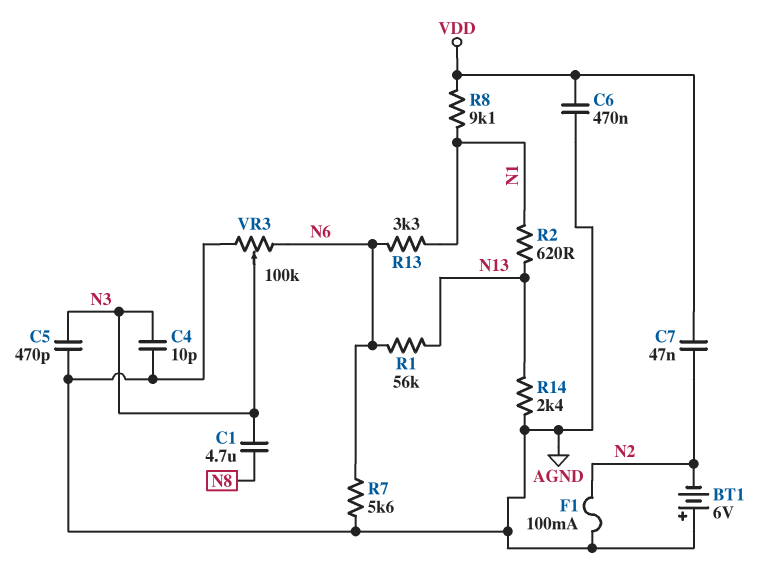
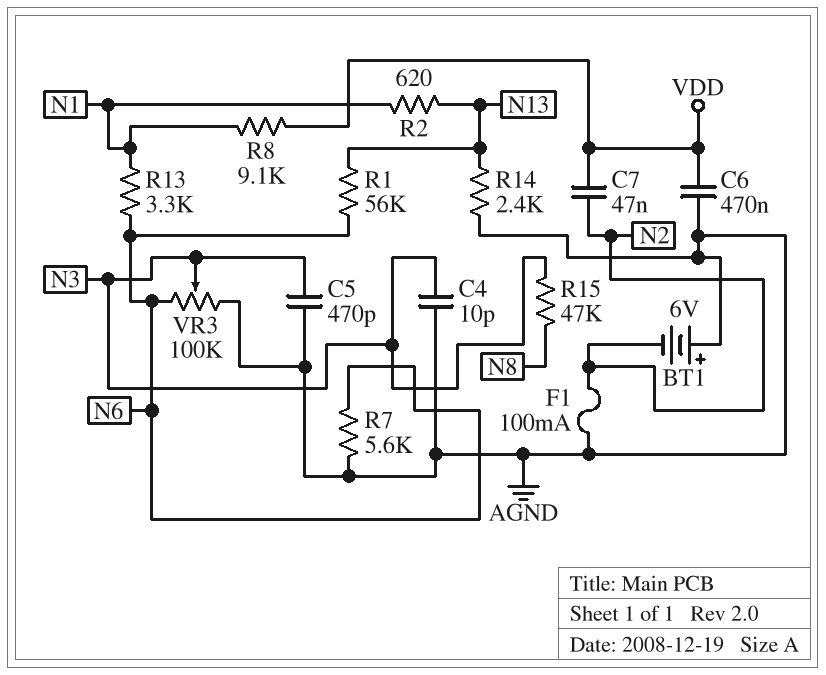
C1: 4.7uF (N3, N8) -> none
R15: none -> 47k (N3, N8)

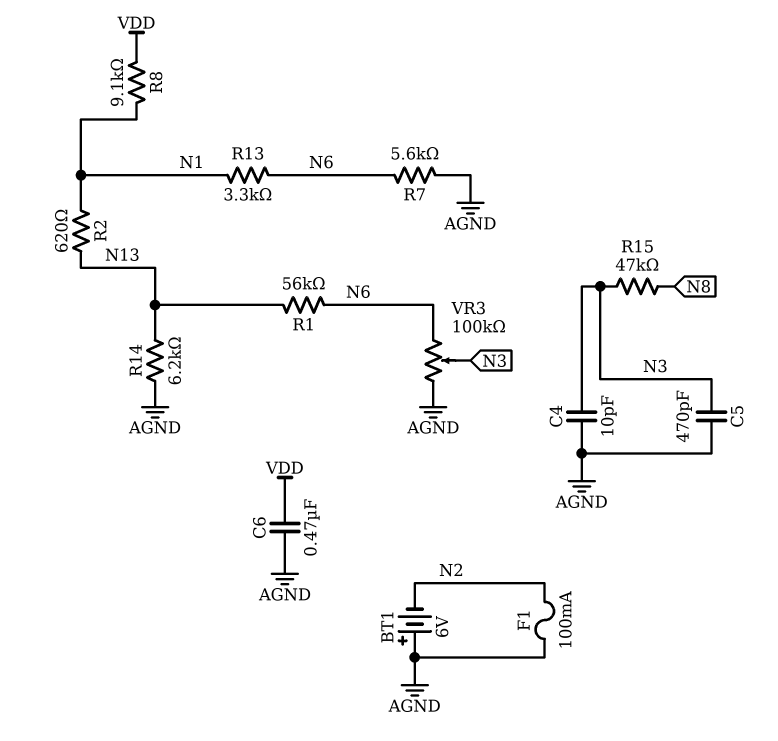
C7: 47nF (N2, VDD) -> none
R14: 2.4k (AGND, N13) -> 6.2k (AGND, N13)

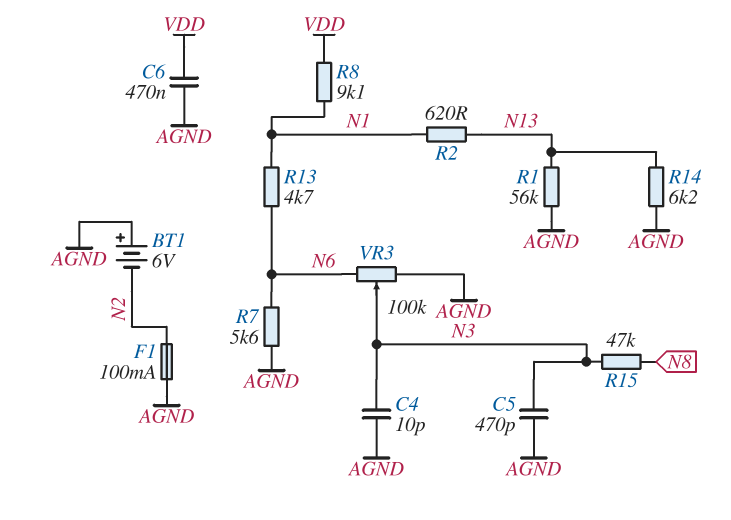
R1: 56k (N6, N13) -> 56k (AGND, N13)
R13: 3.3k (N1, N6) -> 4.7k (N1, N6)

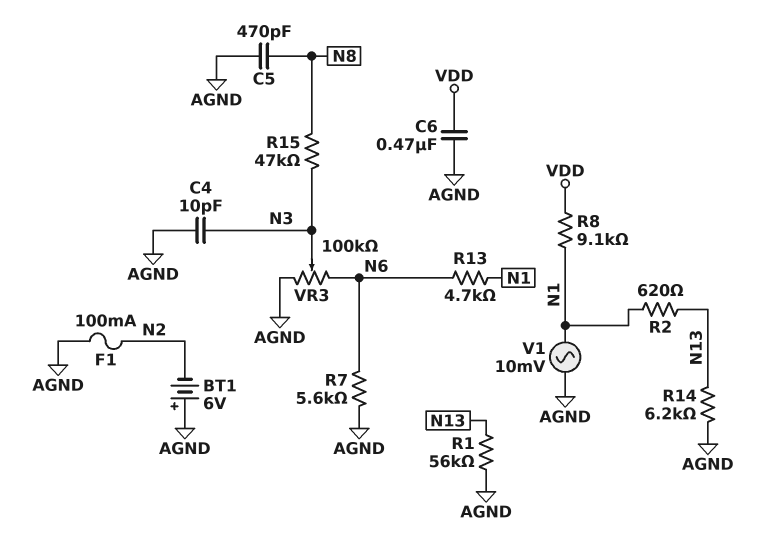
C5: 470pF (AGND, N3) -> 470pF (AGND, N8)
V1: none -> AC 10mV (AGND, N1)

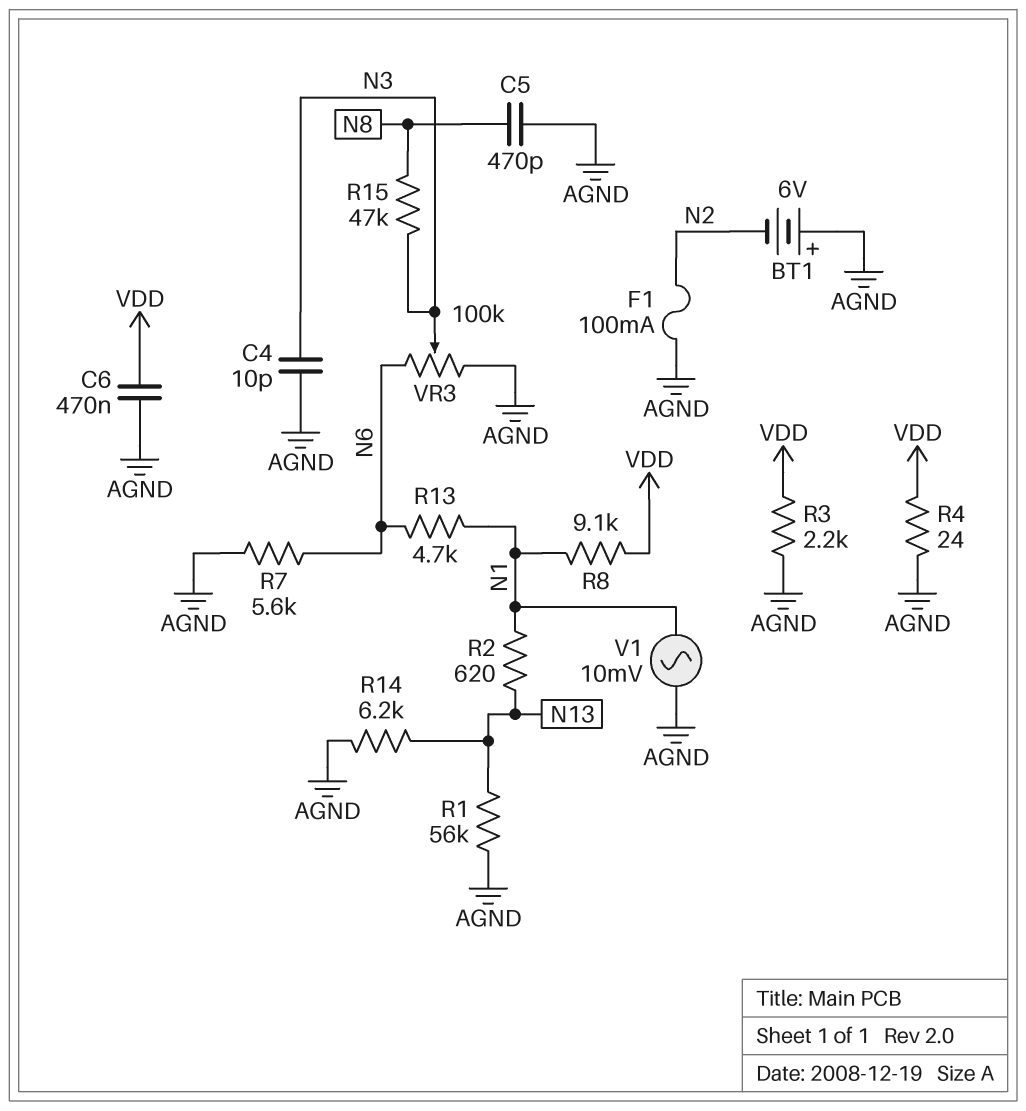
R3: none -> 2.2k (AGND, VDD)
R4: none -> 24 (AGND, VDD)

